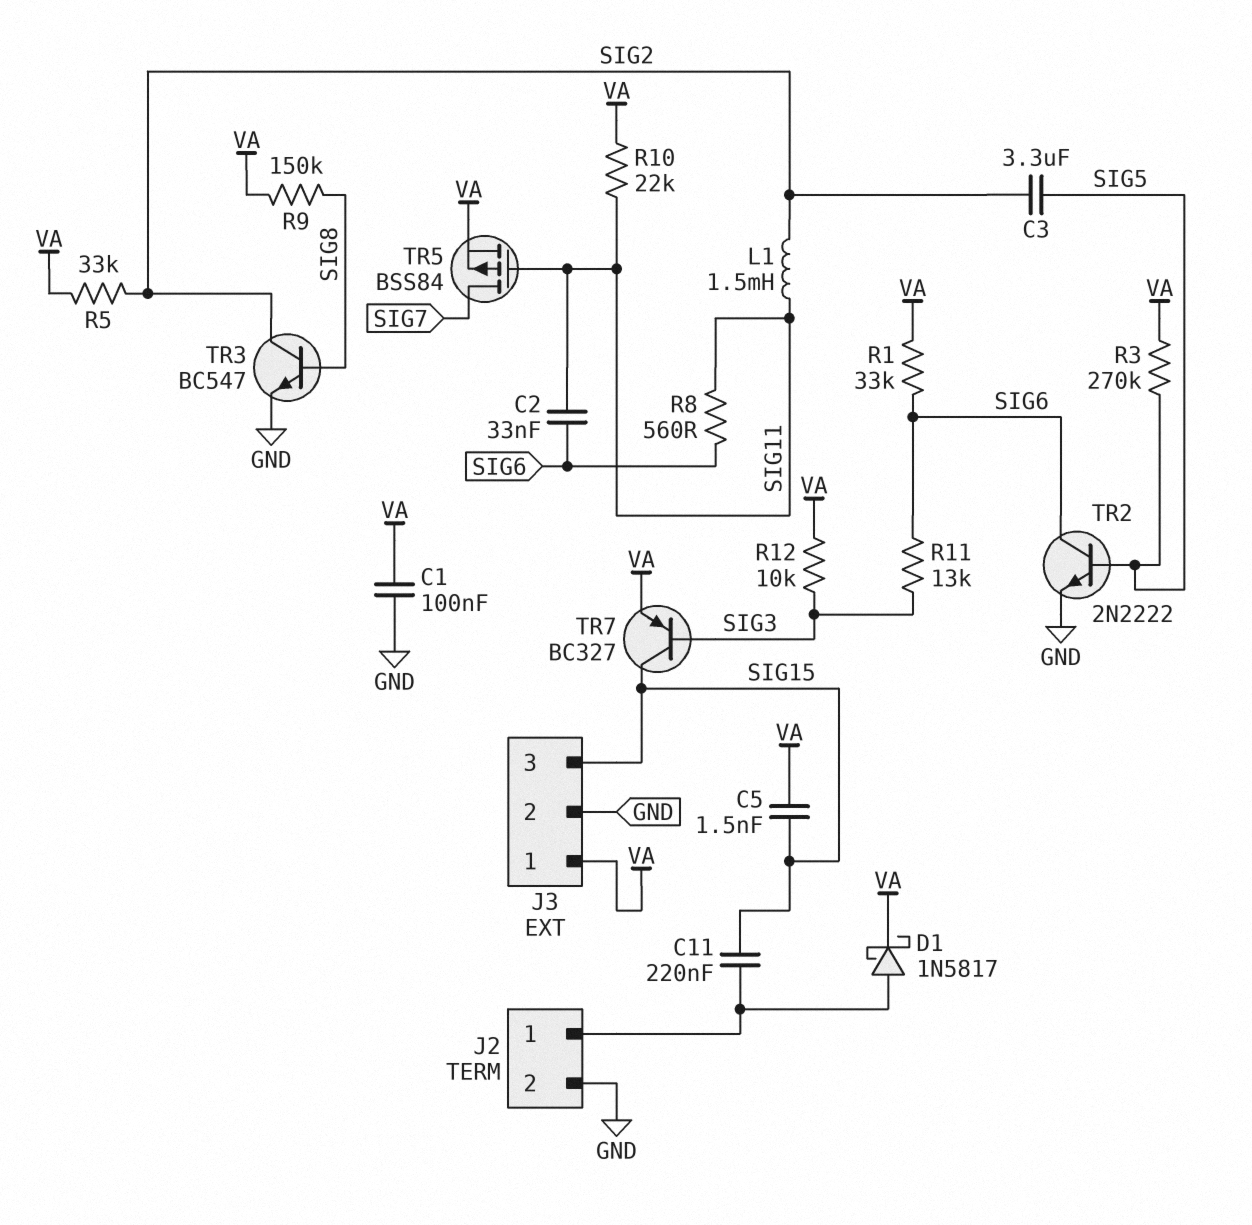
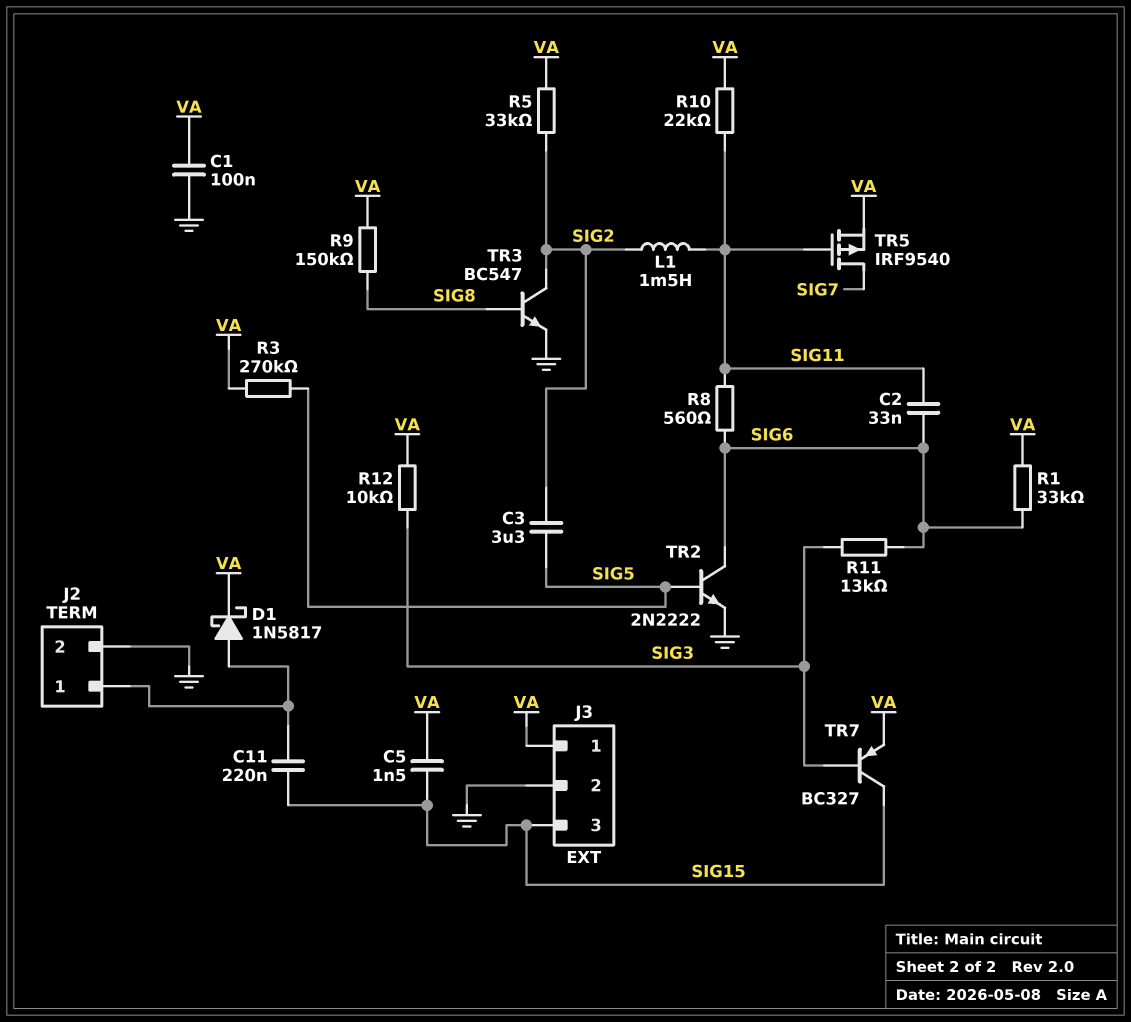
TR5: PMOS BSS84 (G SIG11, D SIG7, S VA) -> PMOS IRF9540 (G SIG11, D SIG7, S VA)

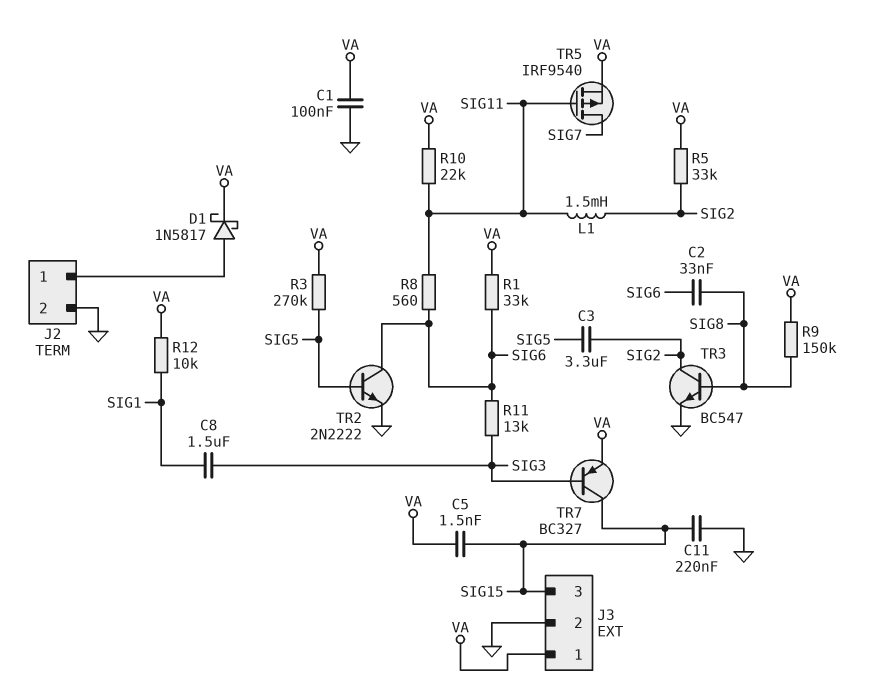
C2: 33nF (SIG6, SIG11) -> 33nF (SIG6, SIG8)
C8: none -> 1.5uF (SIG1, SIG3)
C11: 220nF (J2/1, SIG15) -> 220nF (GND, SIG15)
R12: 10k (SIG3, VA) -> 10k (SIG1, VA)

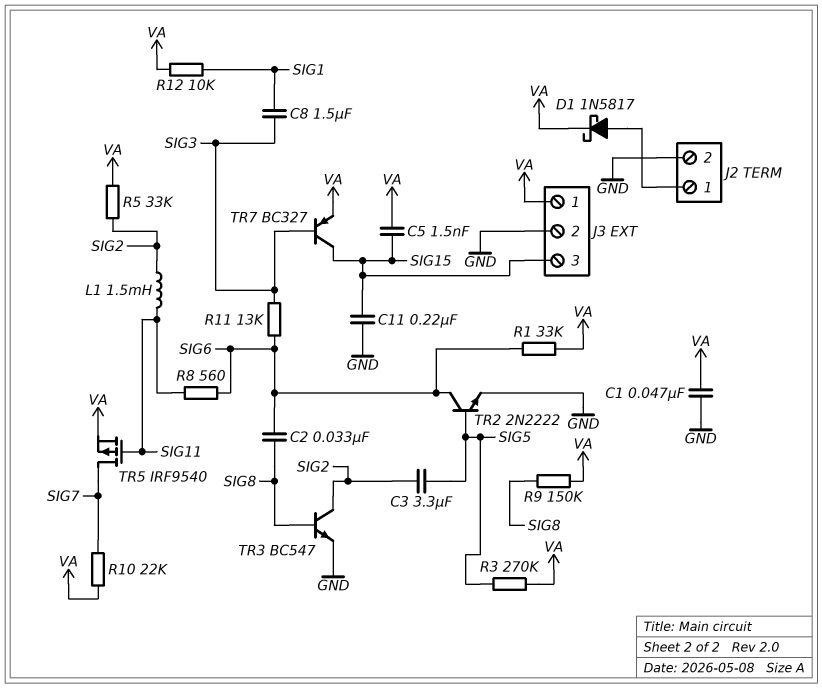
C1: 100nF (GND, VA) -> 47nF (GND, VA)
R10: 22k (SIG11, VA) -> 22k (SIG7, VA)

